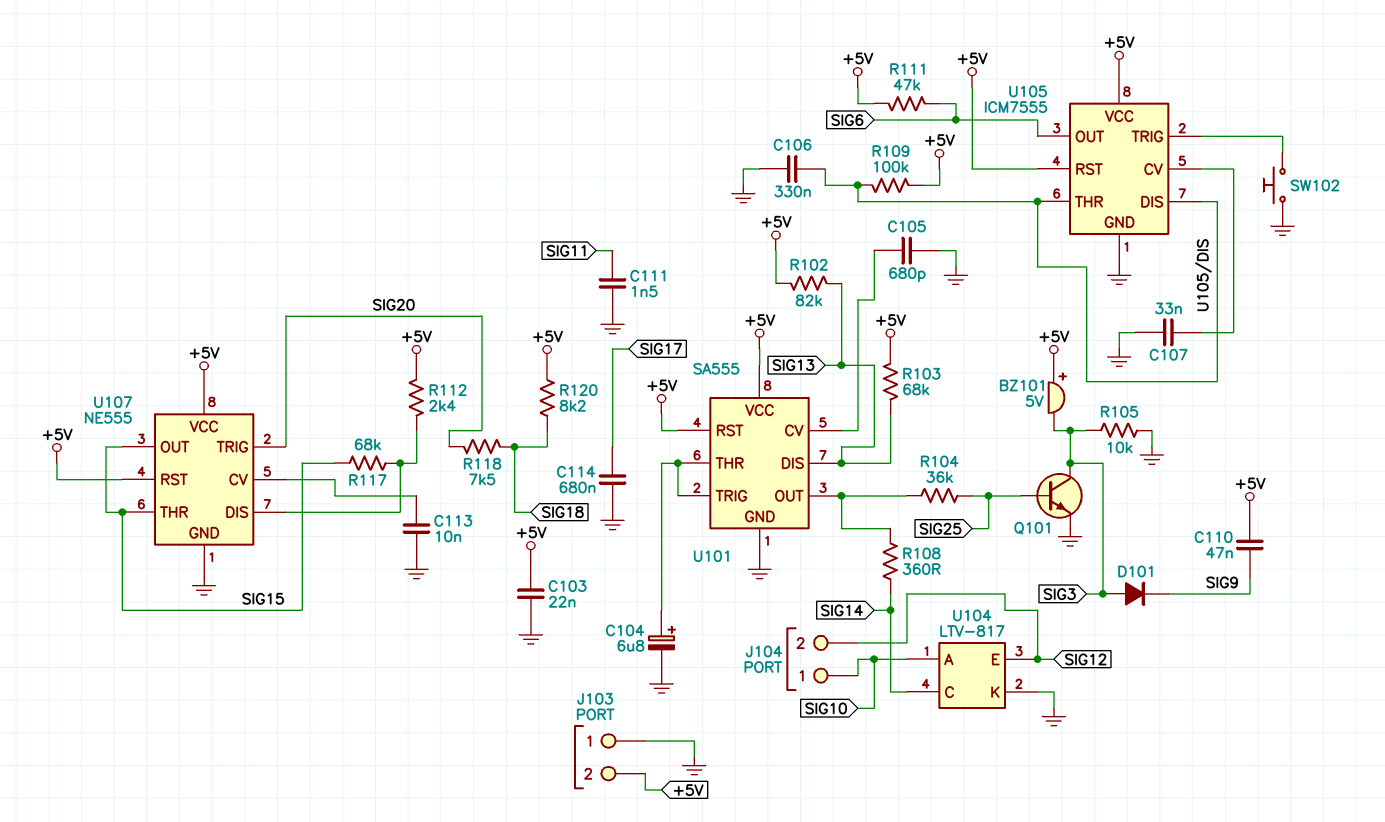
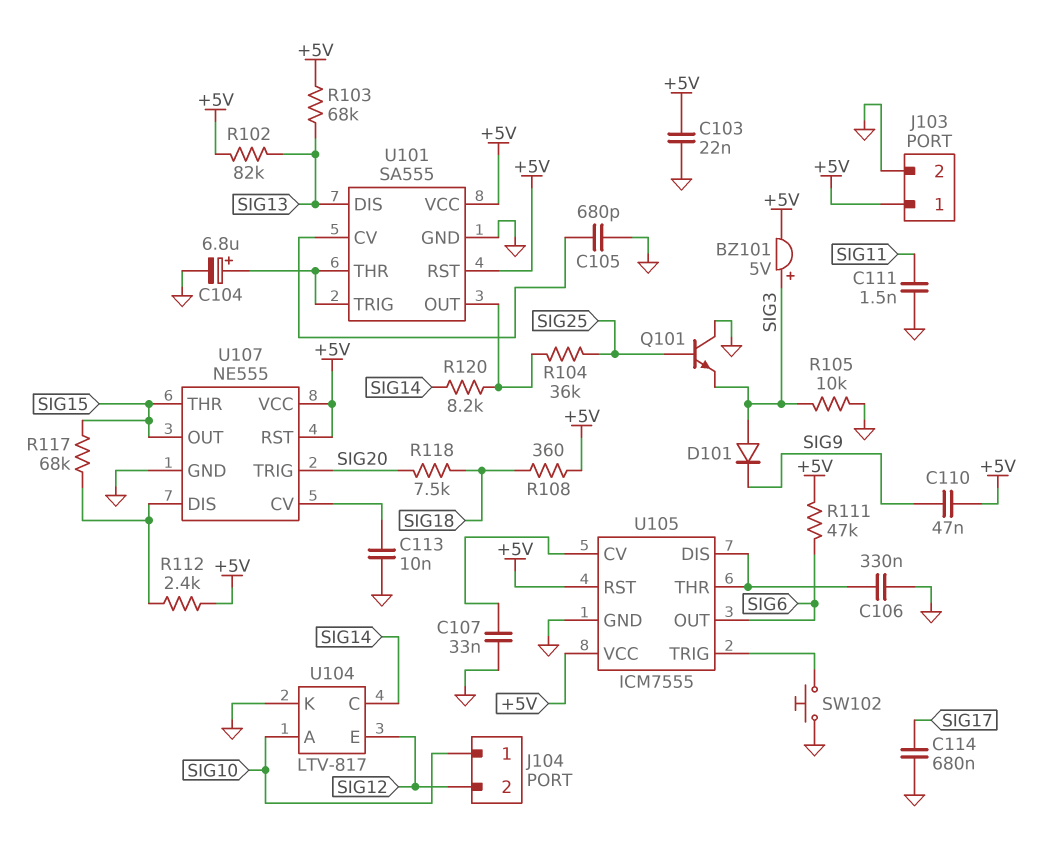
BZ101: buzzer 5V (plus +5V, minus SIG3) -> buzzer 5V (plus SIG3, minus +5V)
J103 pin 1: GND -> +5V
J103 pin 2: +5V -> GND
Q101: NPN (B SIG25, C SIG3, E GND) -> NPN (B SIG25, C GND, E SIG3)
R108: 360 (SIG14, U101/OUT) -> 360 (+5V, SIG18)
R109: 100k (+5V, U105/DIS) -> none
R120: 8.2k (+5V, SIG18) -> 8.2k (SIG14, U101/OUT)

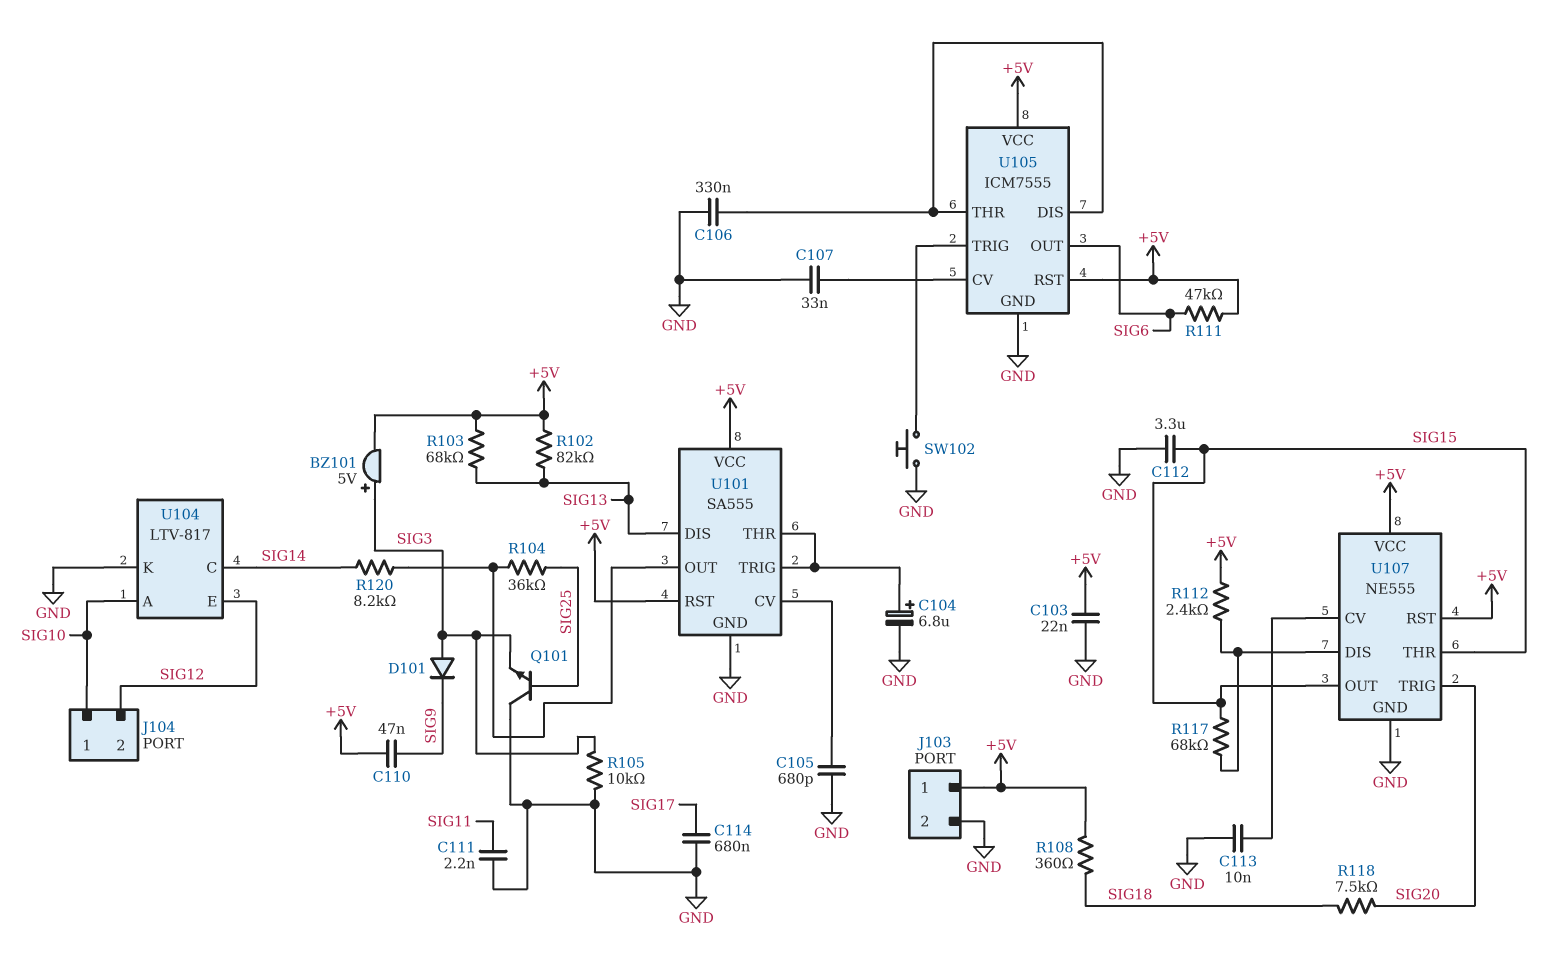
C111: 1.5nF (GND, SIG11) -> 2.2nF (GND, SIG11)
C112: none -> 3.3uF (GND, SIG15)

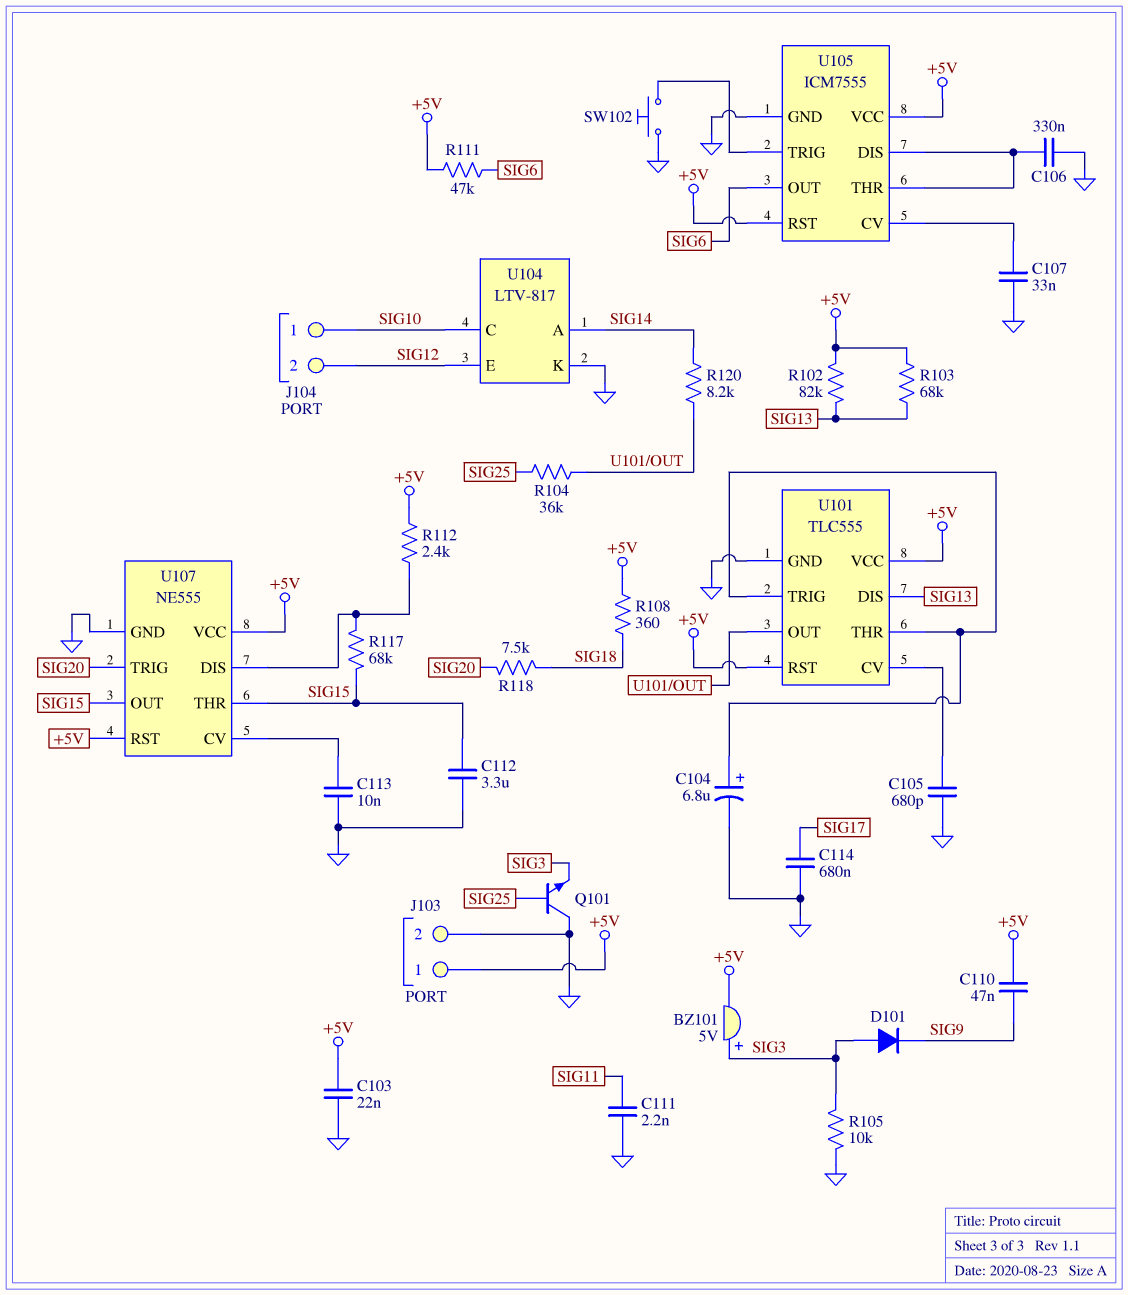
U101: SA555 -> TLC555
U104 pin A: SIG10 -> SIG14
U104 pin C: SIG14 -> SIG10

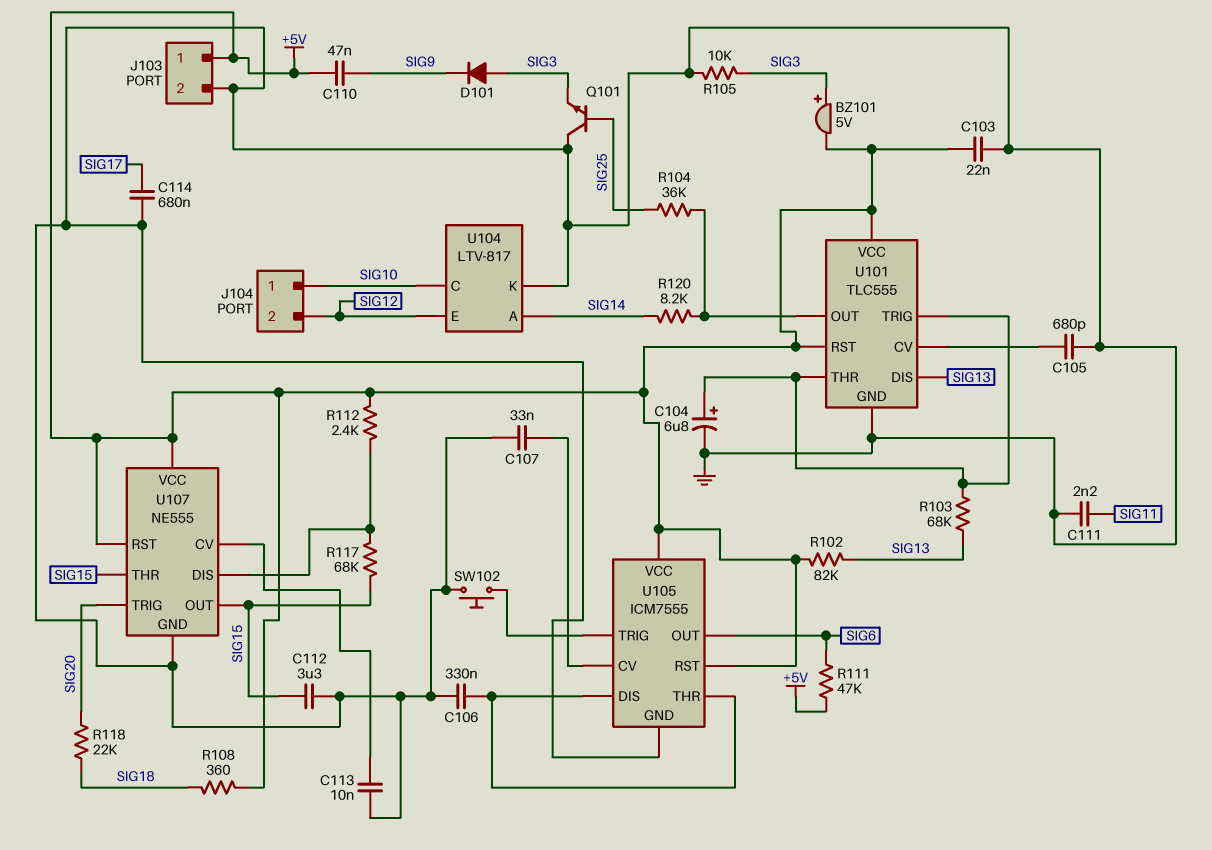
R103: 68k (+5V, SIG13) -> 68k (SIG13, U101/THR)
R118: 7.5k (SIG18, SIG20) -> 22k (SIG18, SIG20)

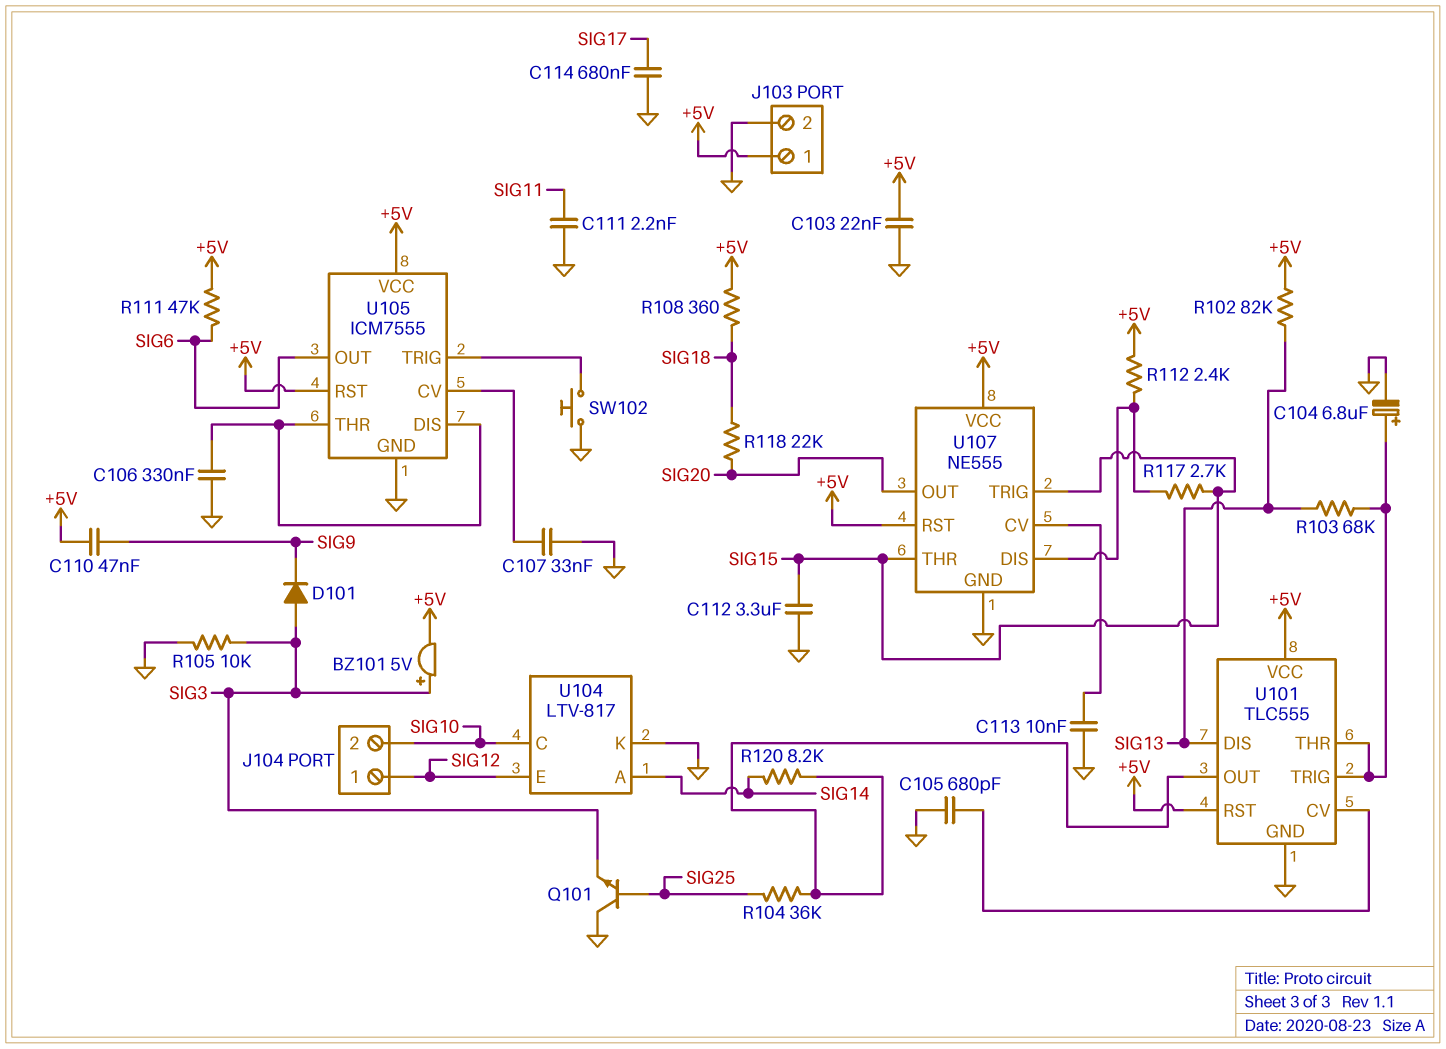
J104 pin 1: SIG10 -> SIG12
J104 pin 2: SIG12 -> SIG10
R117: 68k (SIG15, U107/DIS) -> 2.7k (SIG15, U107/DIS)
U107 pin OUT: SIG15 -> SIG20
U107 pin TRIG: SIG20 -> SIG15

